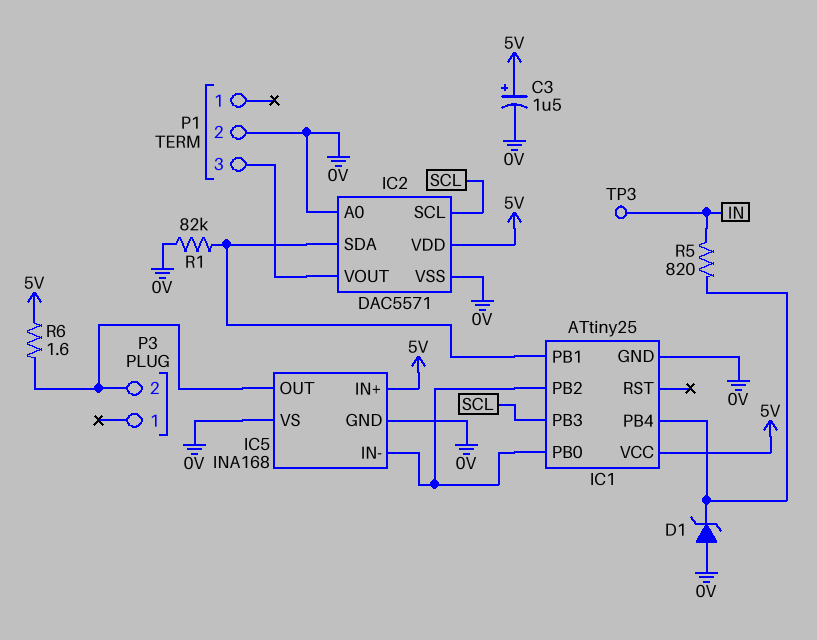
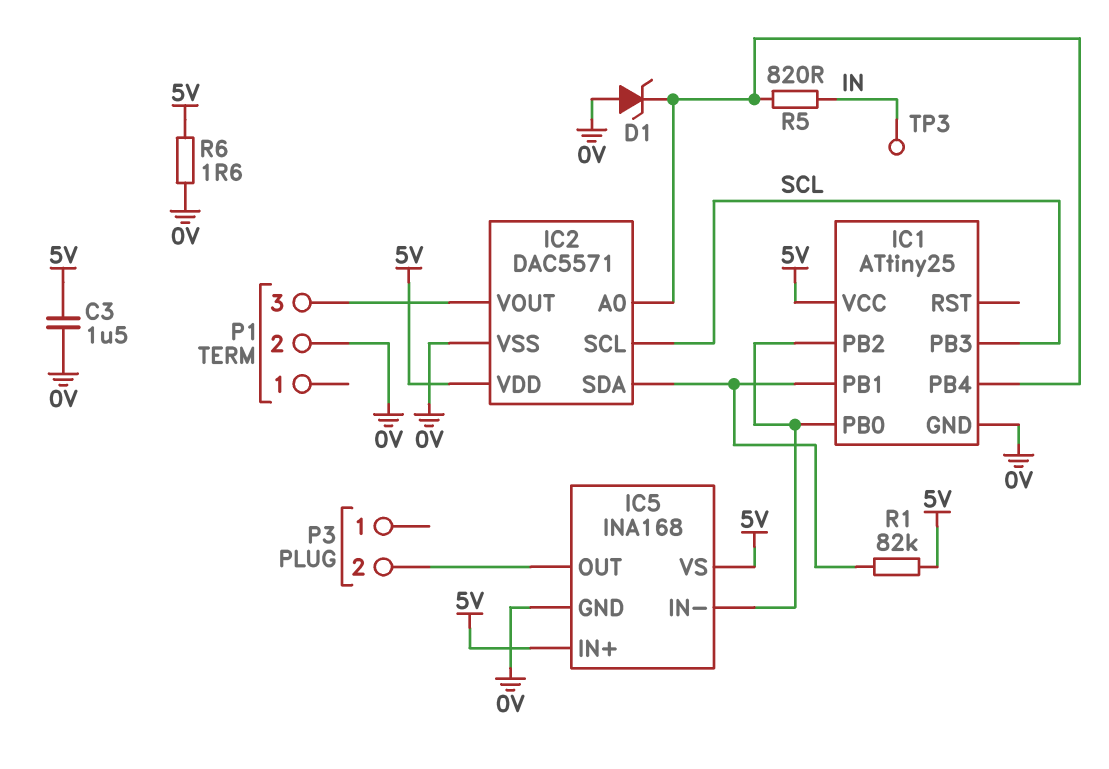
C3: 1.5uF (plus 5V, minus 0V) -> 1.5uF (0V, 5V)
IC2 pin A0: 0V -> IC1/PB4
IC5 pin VS: 0V -> 5V
R1: 82k (0V, IC1/PB1) -> 82k (5V, IC1/PB1)
R6: 1.6 (5V, IC5/OUT) -> 1.6 (0V, 5V)

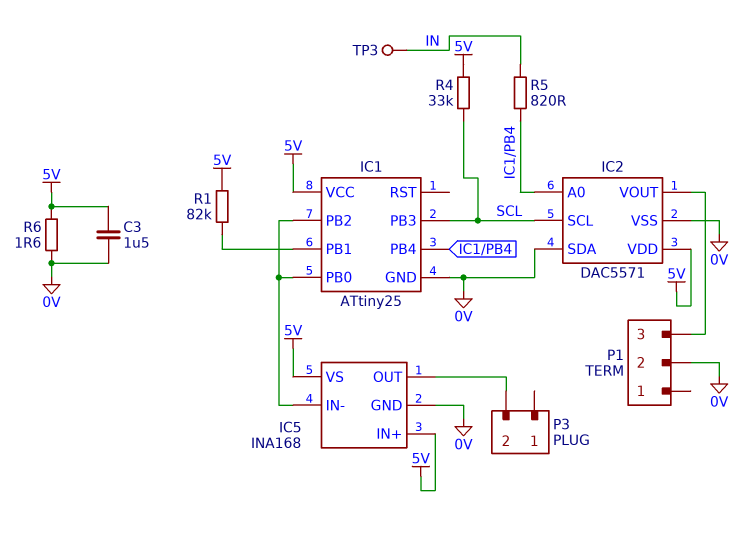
D1: zener (A 0V, K IC1/PB4) -> none
IC2 pin SDA: IC1/PB1 -> 0V
R4: none -> 33k (5V, SCL)

